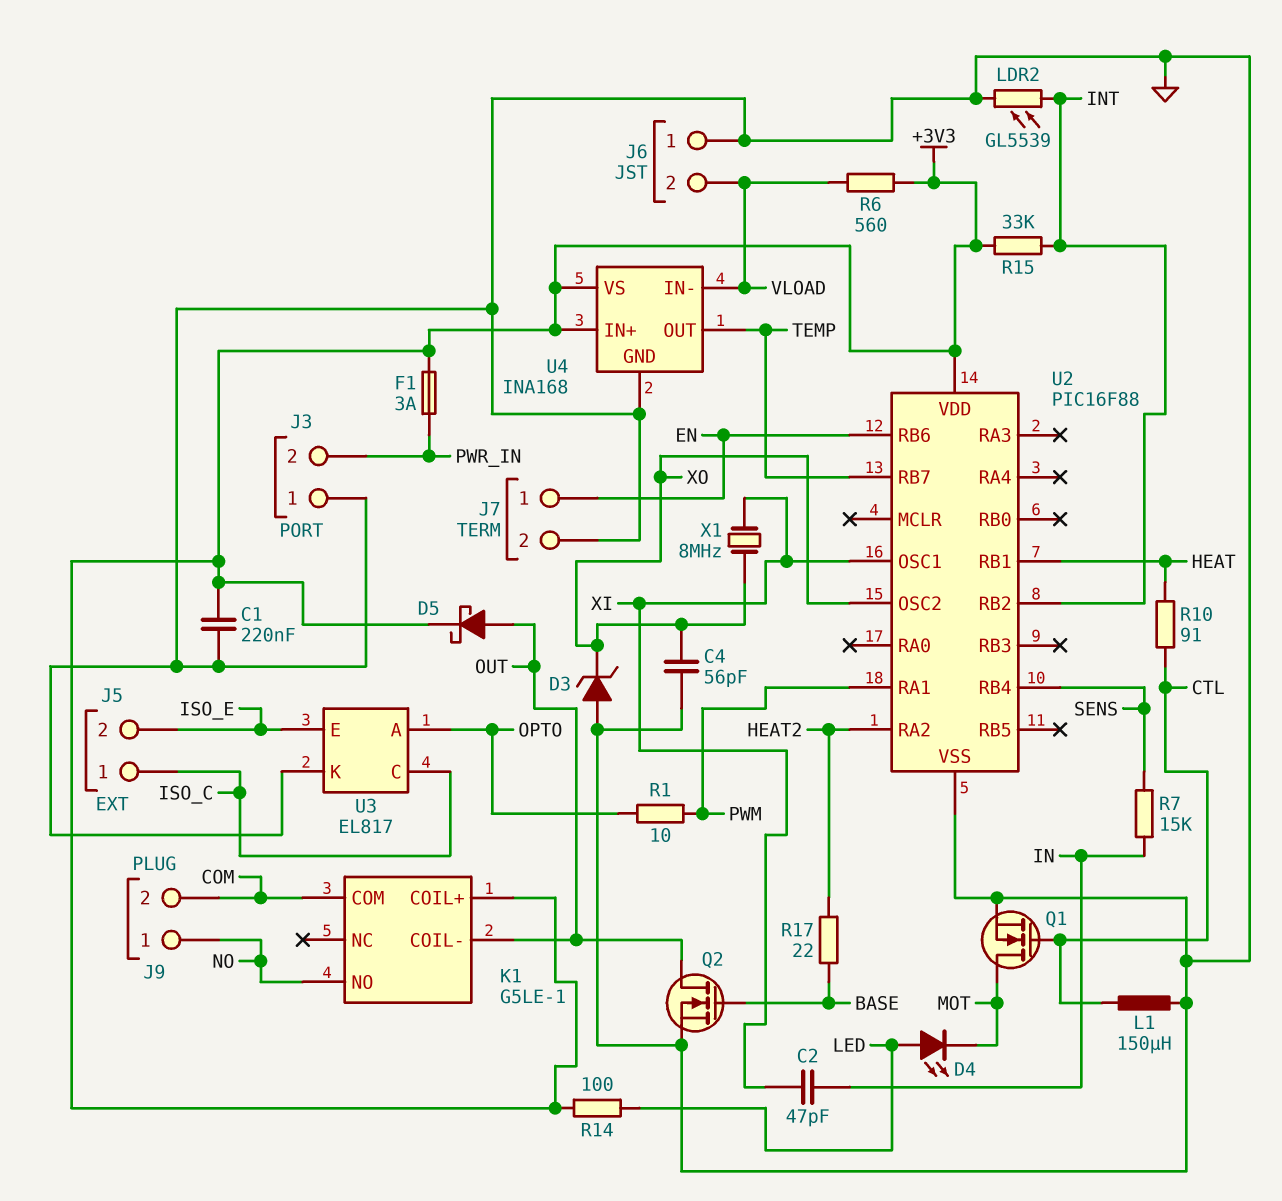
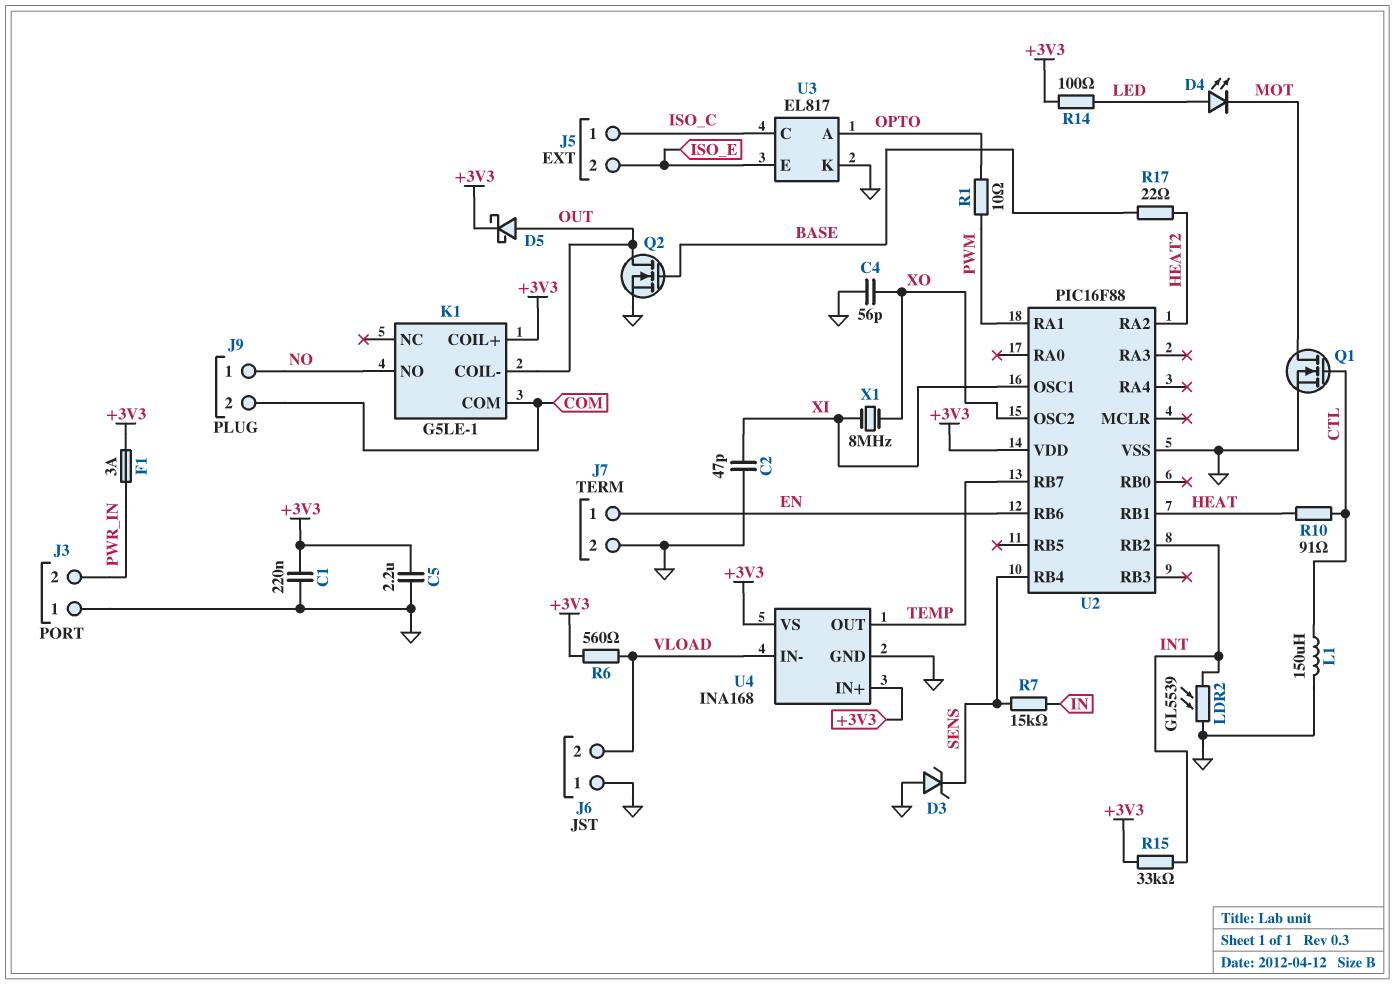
C2: 47pF (IN, XI) -> 47pF (GND, XI)
C5: none -> 2.2uF (+3V3, GND)
D3: zener (A GND, K XO) -> zener (A GND, K SENS)

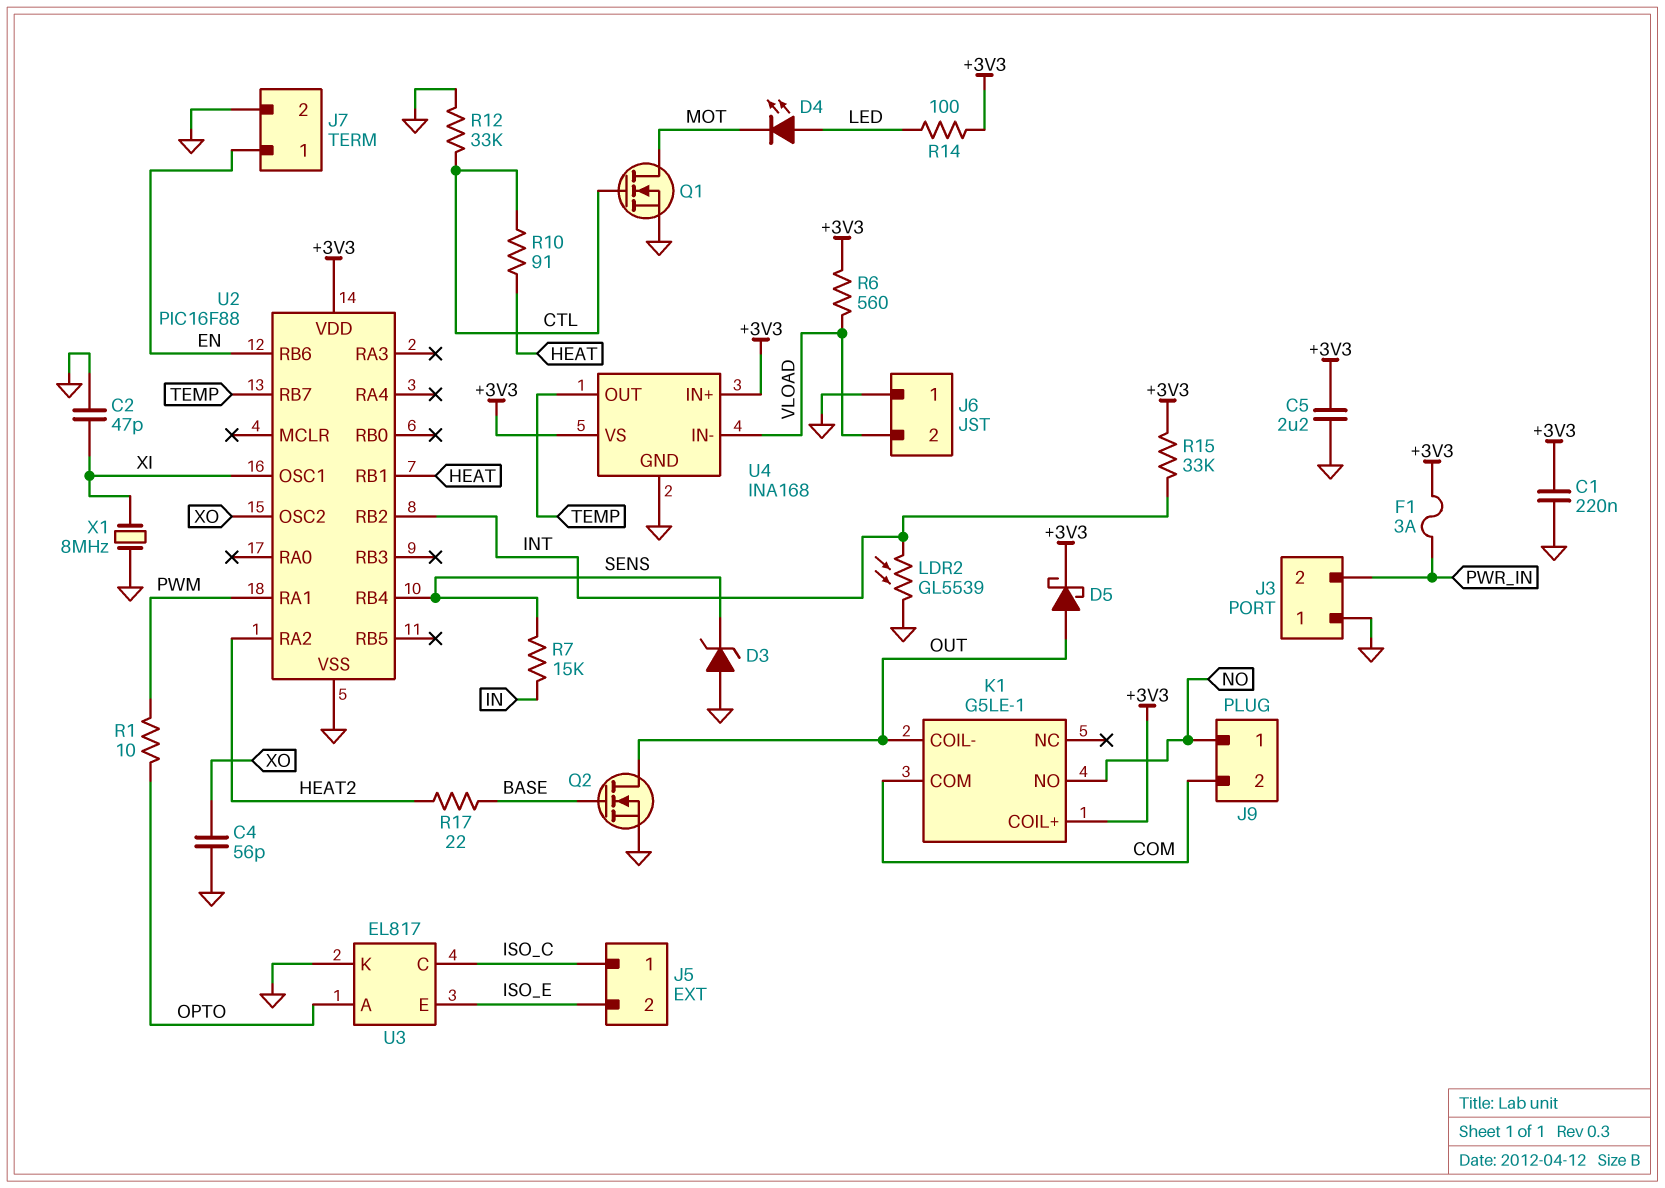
L1: 150uH (CTL, GND) -> none
R12: none -> 33k (CTL, GND)
X1: 8MHz (XI, XO) -> 8MHz (GND, XI)

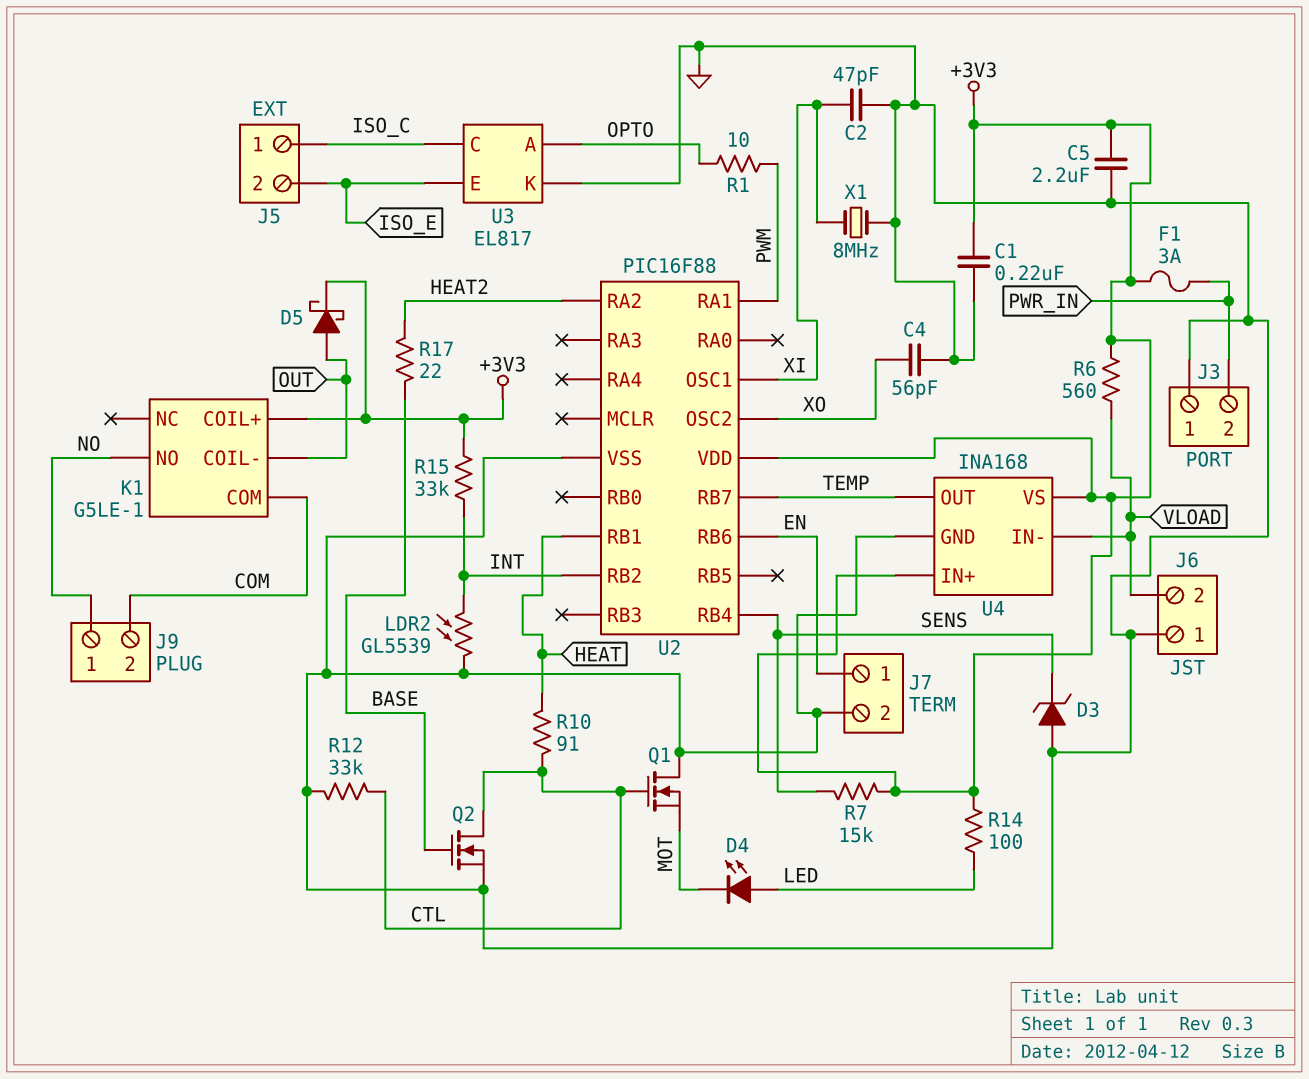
Q1: NMOS (G CTL, D MOT, S GND) -> NMOS (G CTL, D GND, S MOT)
Q2: NMOS (G BASE, D OUT, S GND) -> NMOS (G BASE, D CTL, S GND)
R7: 15k (IN, SENS) -> 15k (+3V3, SENS)

